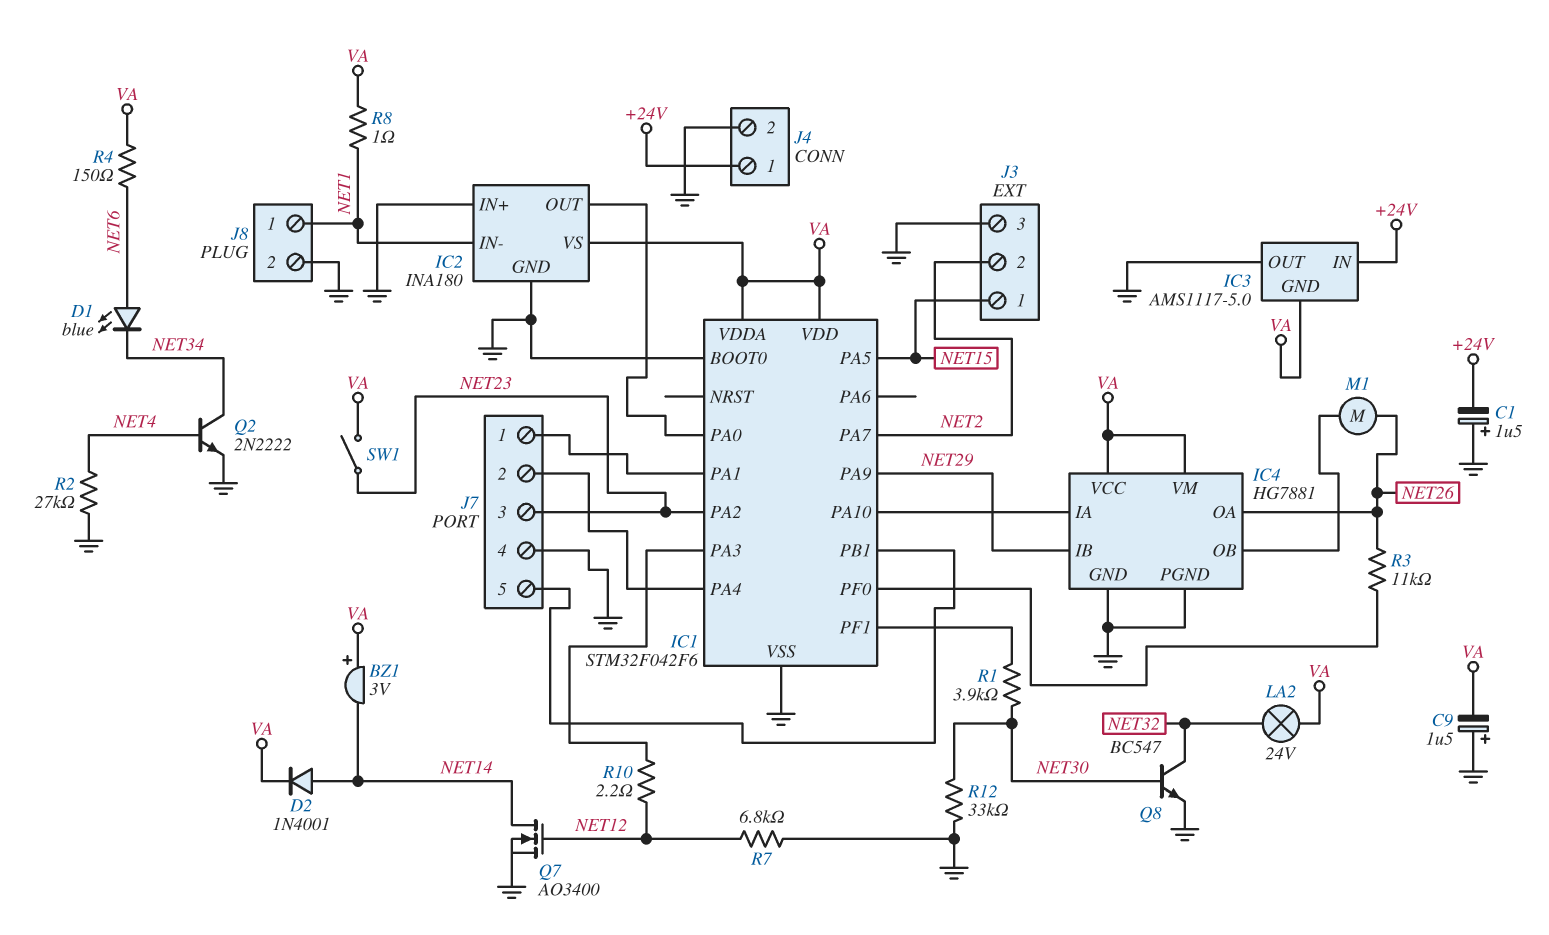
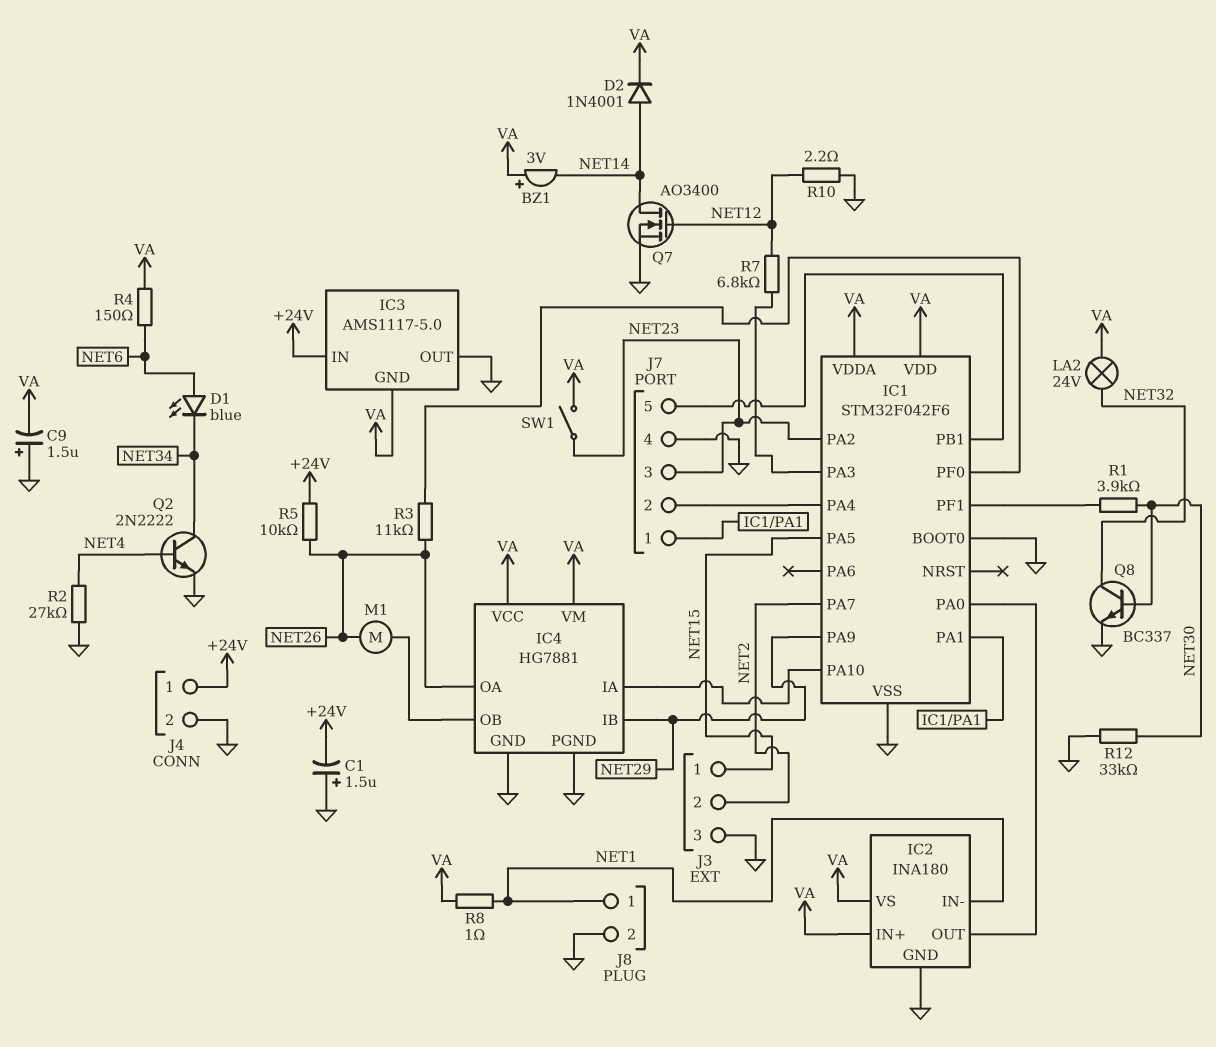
IC2 pin IN+: GND -> VA
Q8: NPN BC547 (B NET30, C NET32, E GND) -> NPN BC337 (B NET30, C NET32, E GND)
R5: none -> 10k (+24V, NET26)
R7: 6.8k (GND, NET12) -> 6.8k (IC1/PA3, NET12)
R10: 2.2 (IC1/PA3, NET12) -> 2.2 (GND, NET12)

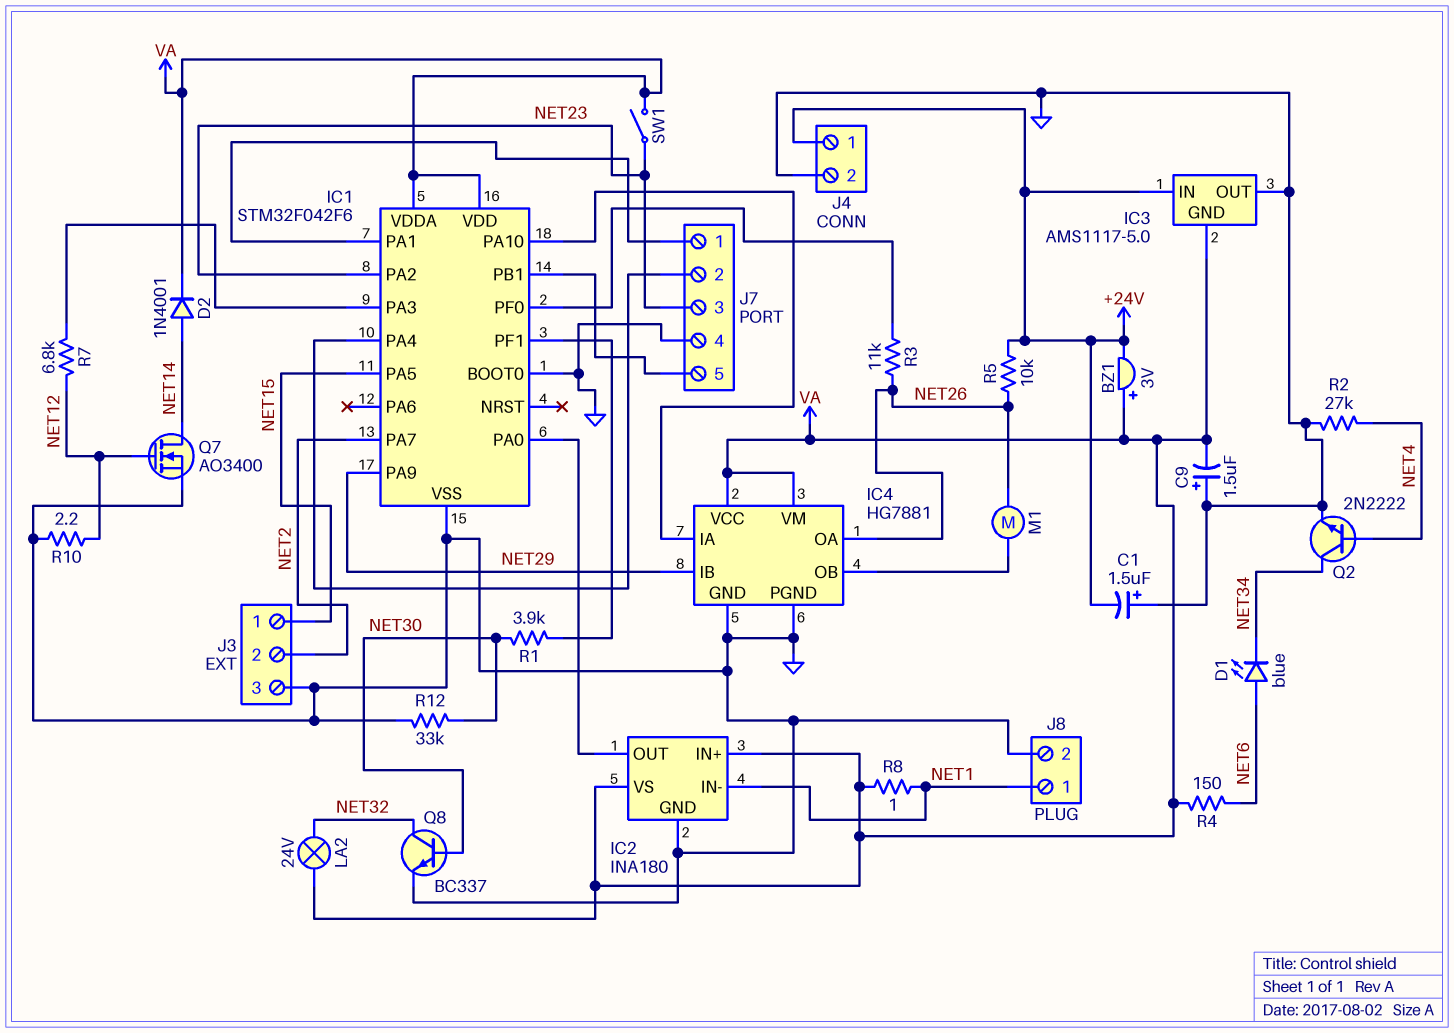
BZ1: buzzer 3V (plus VA, minus NET14) -> buzzer 3V (plus VA, minus +24V)

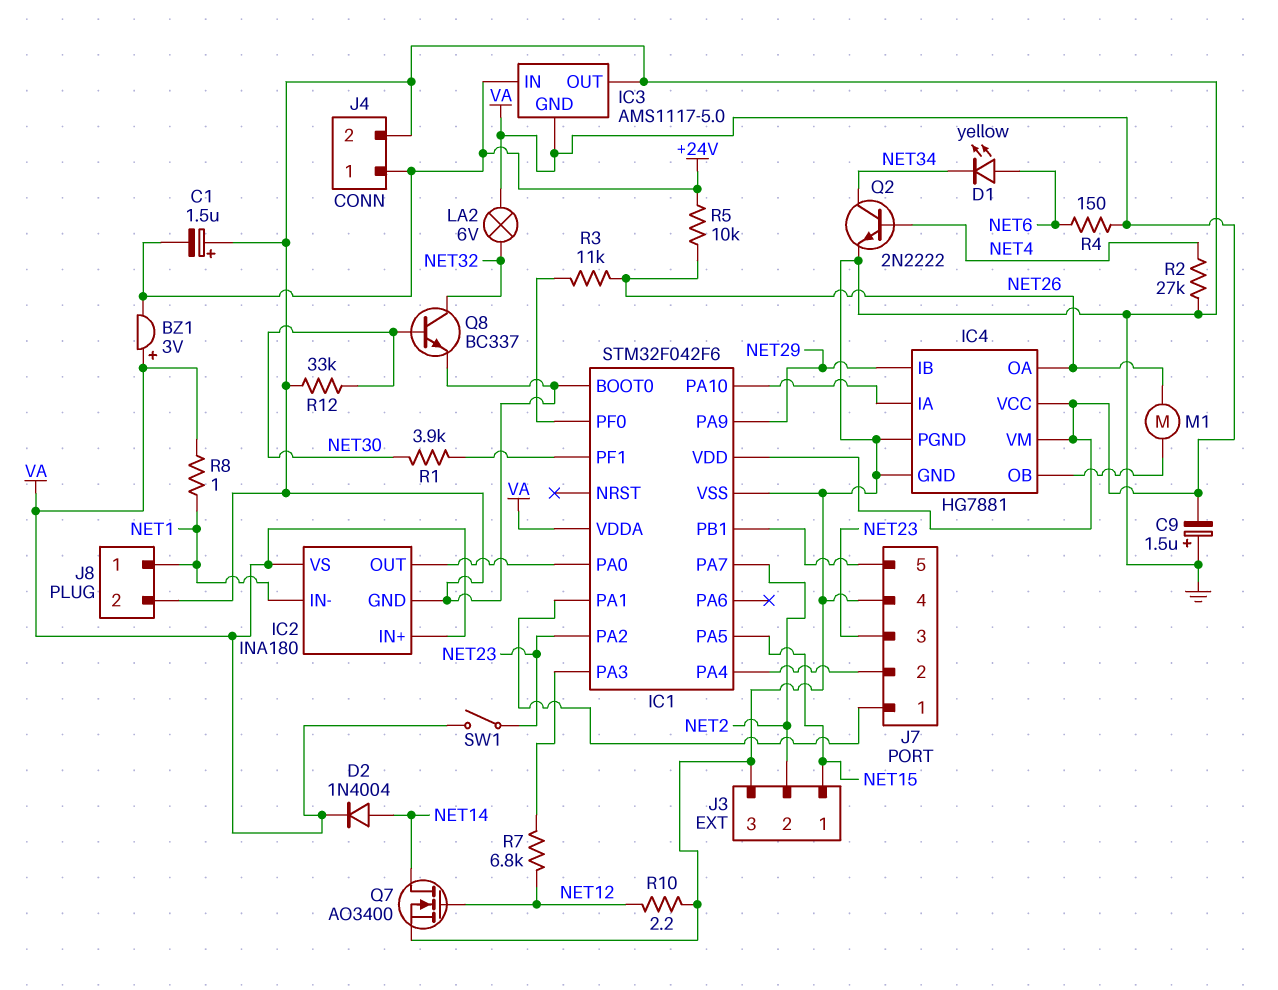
D1: LED blue (A NET6, K NET34) -> LED yellow (A NET6, K NET34)
D2: diode 1N4001 (A NET14, K VA) -> diode 1N4004 (A NET14, K VA)
LA2: lamp 24V (NET32, VA) -> lamp 6V (NET32, VA)

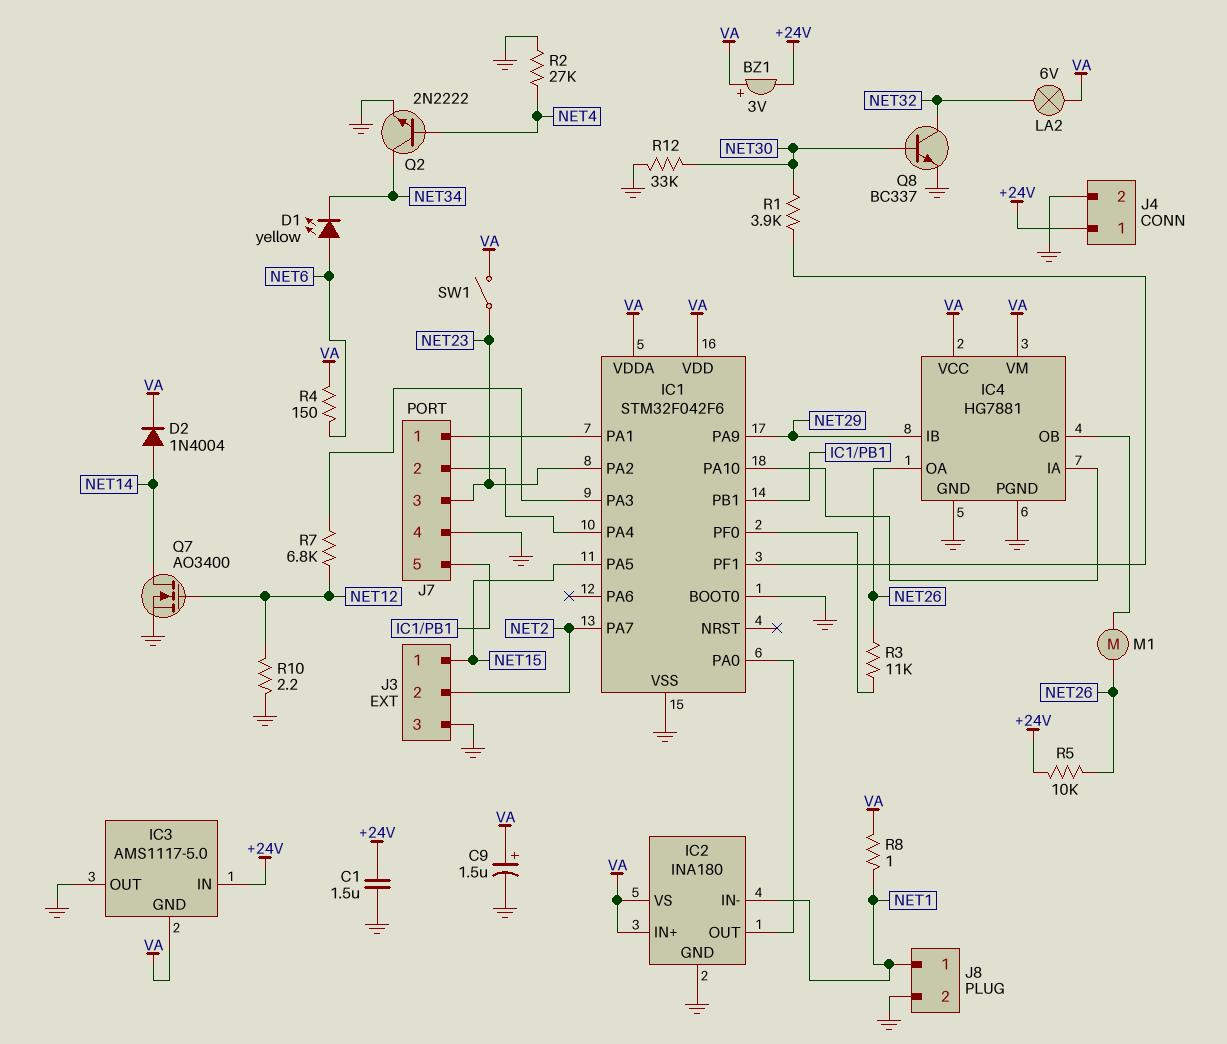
C1: 1.5uF (plus GND, minus +24V) -> 1.5uF (+24V, GND)
C9: 1.5uF (plus GND, minus VA) -> 1.5uF (plus VA, minus GND)

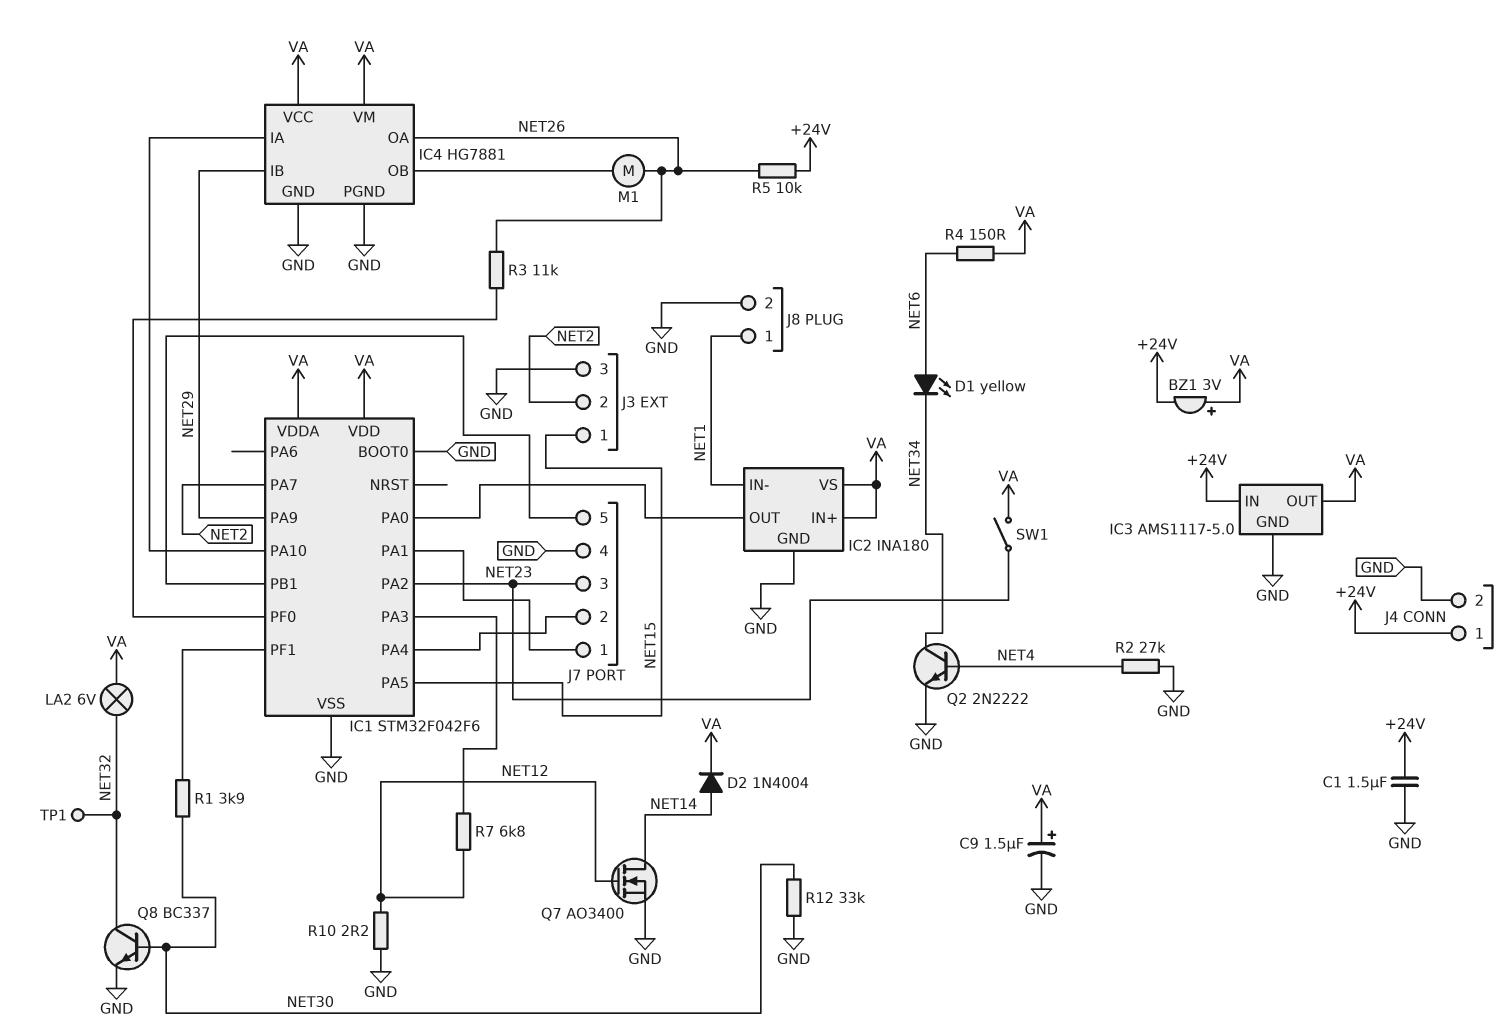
IC3 pin GND: VA -> GND
IC3 pin OUT: GND -> VA
R8: 1 (NET1, VA) -> none
TP1: none -> test point (NET32)

